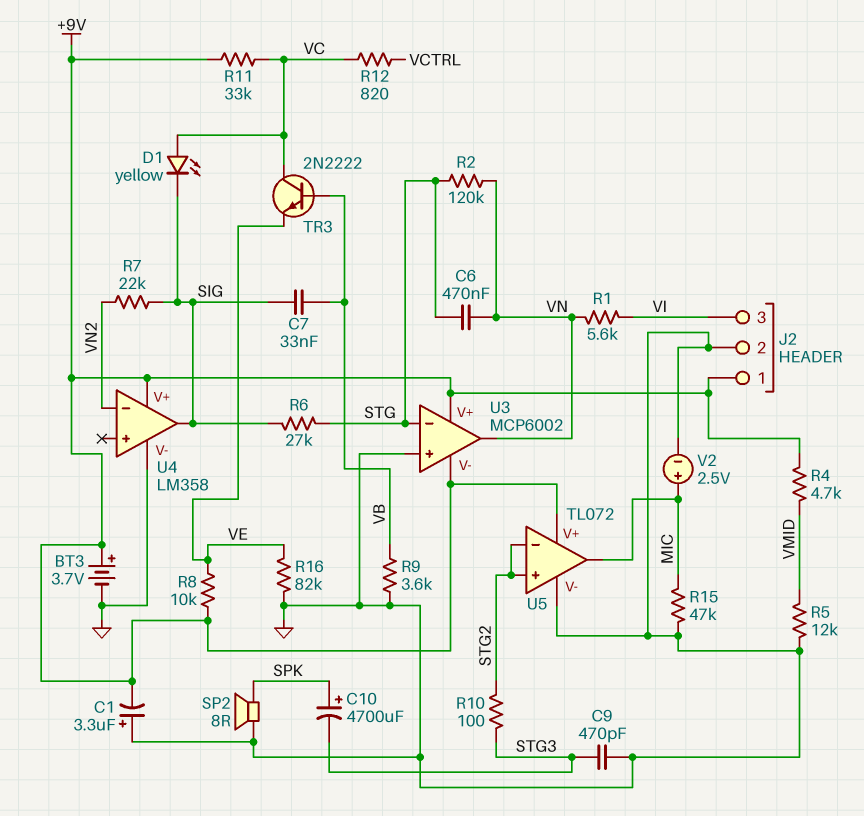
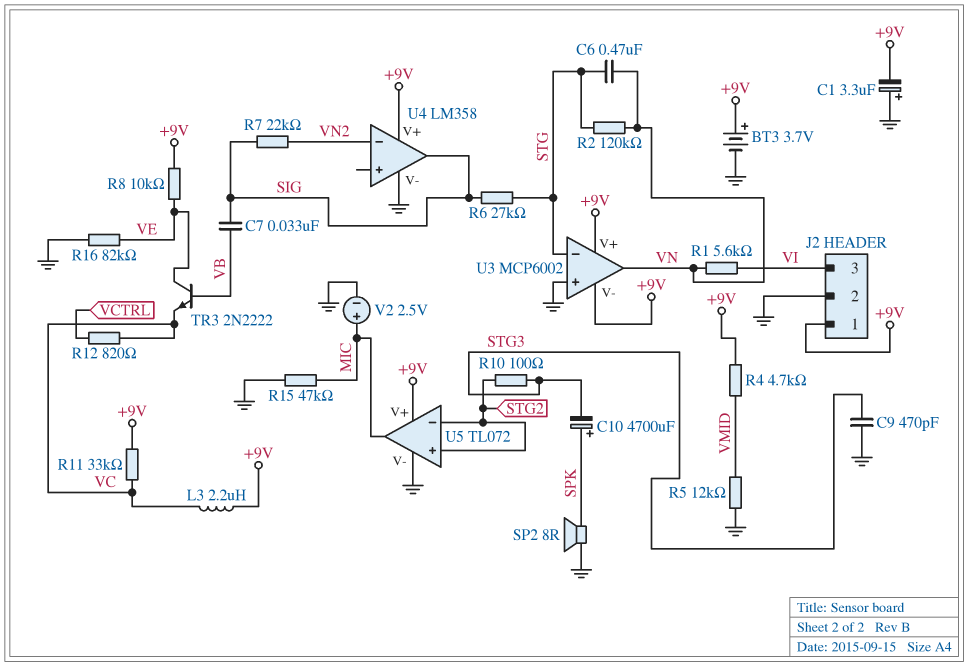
D1: LED yellow (A VC, K SIG) -> none
L3: none -> 2.2uH (+9V, VC)
R9: 3.6k (GND, VB) -> none
TR3: NPN 2N2222 (B VB, C VC, E VE) -> NPN 2N2222 (B VB, C VE, E VC)

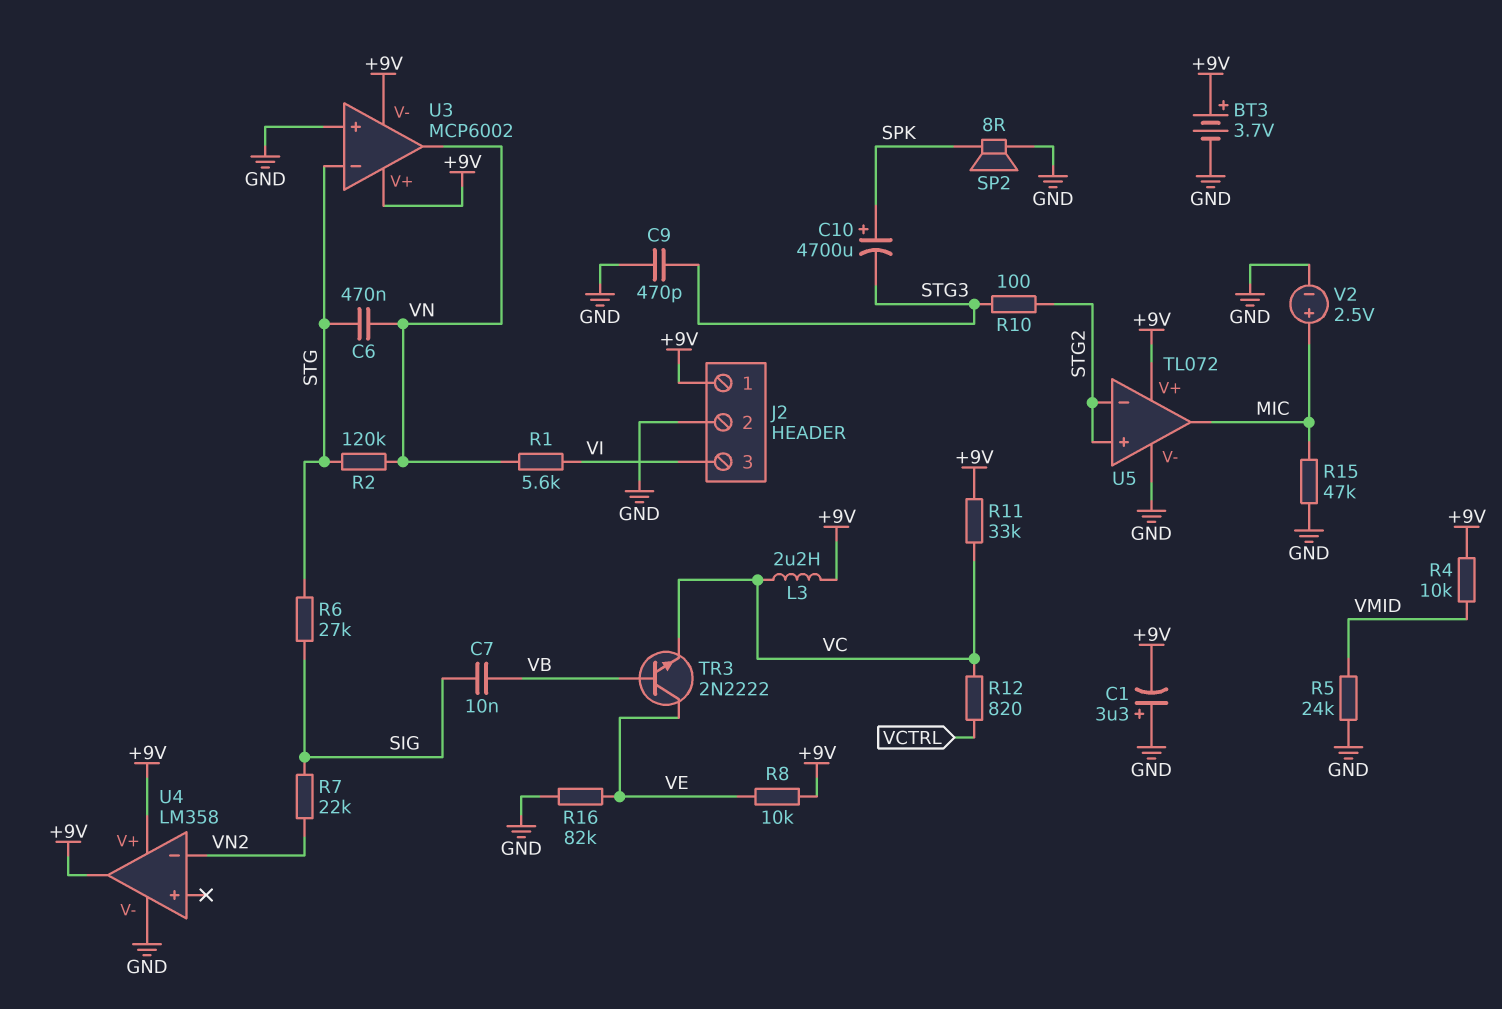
C7: 33nF (SIG, VB) -> 10nF (SIG, VB)
R4: 4.7k (+9V, VMID) -> 10k (+9V, VMID)
R5: 12k (GND, VMID) -> 24k (GND, VMID)
U4 pin out: SIG -> +9V

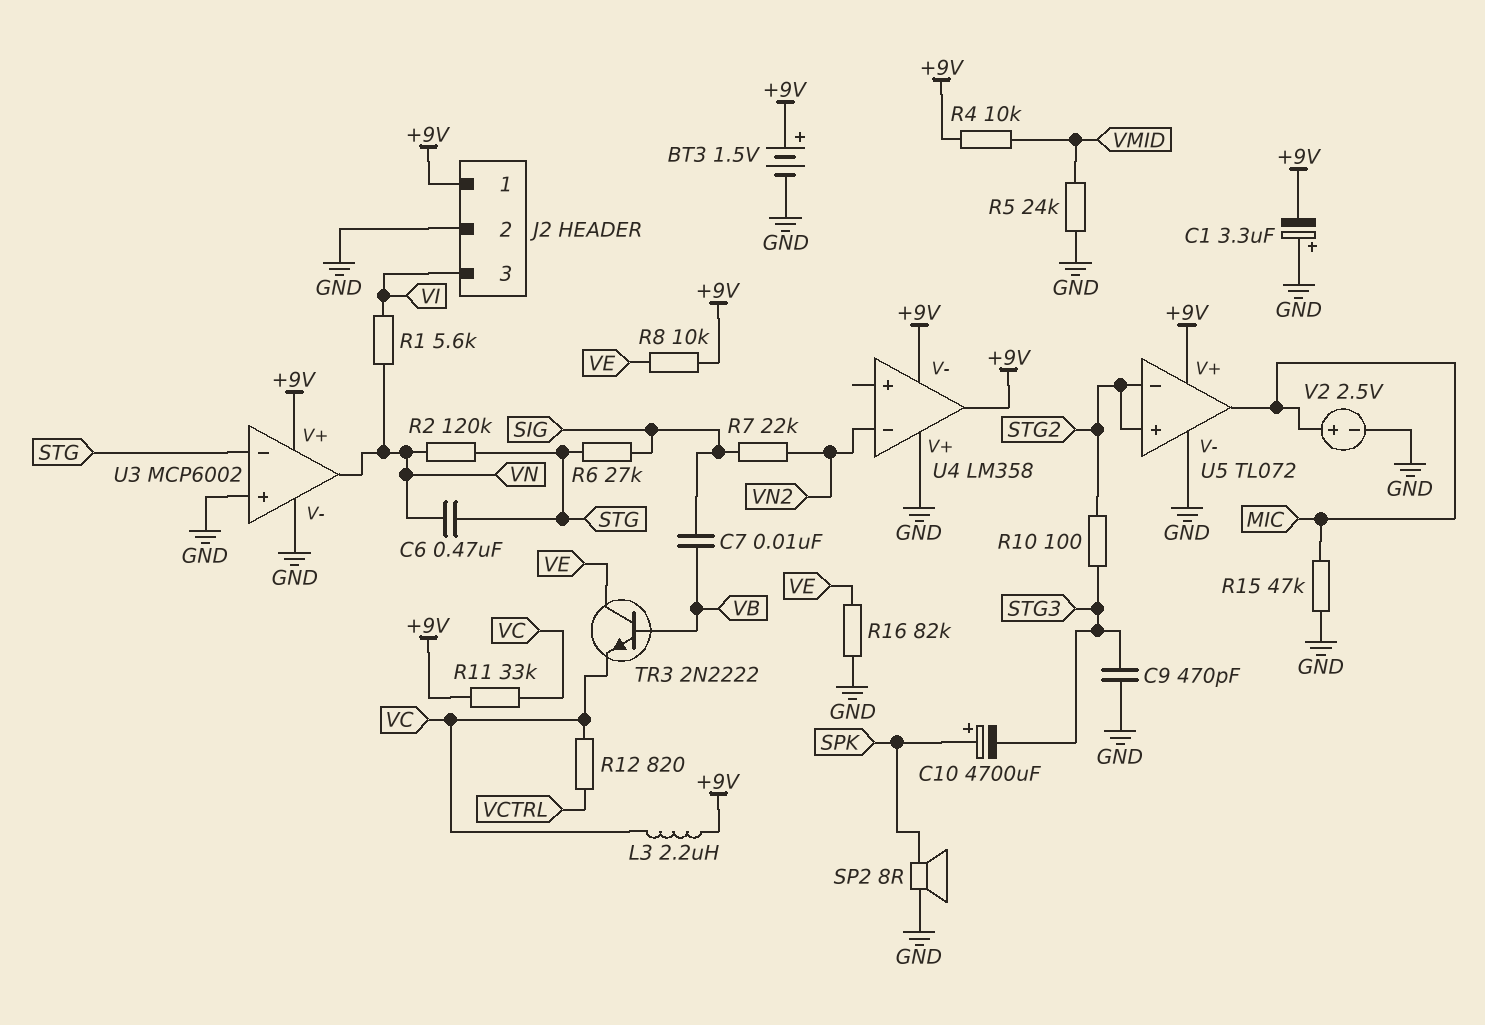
BT3: 3.7V (plus +9V, minus GND) -> 1.5V (plus +9V, minus GND)
U3 pin V-: +9V -> GND
U4 pin V+: +9V -> GND
U4 pin V-: GND -> +9V

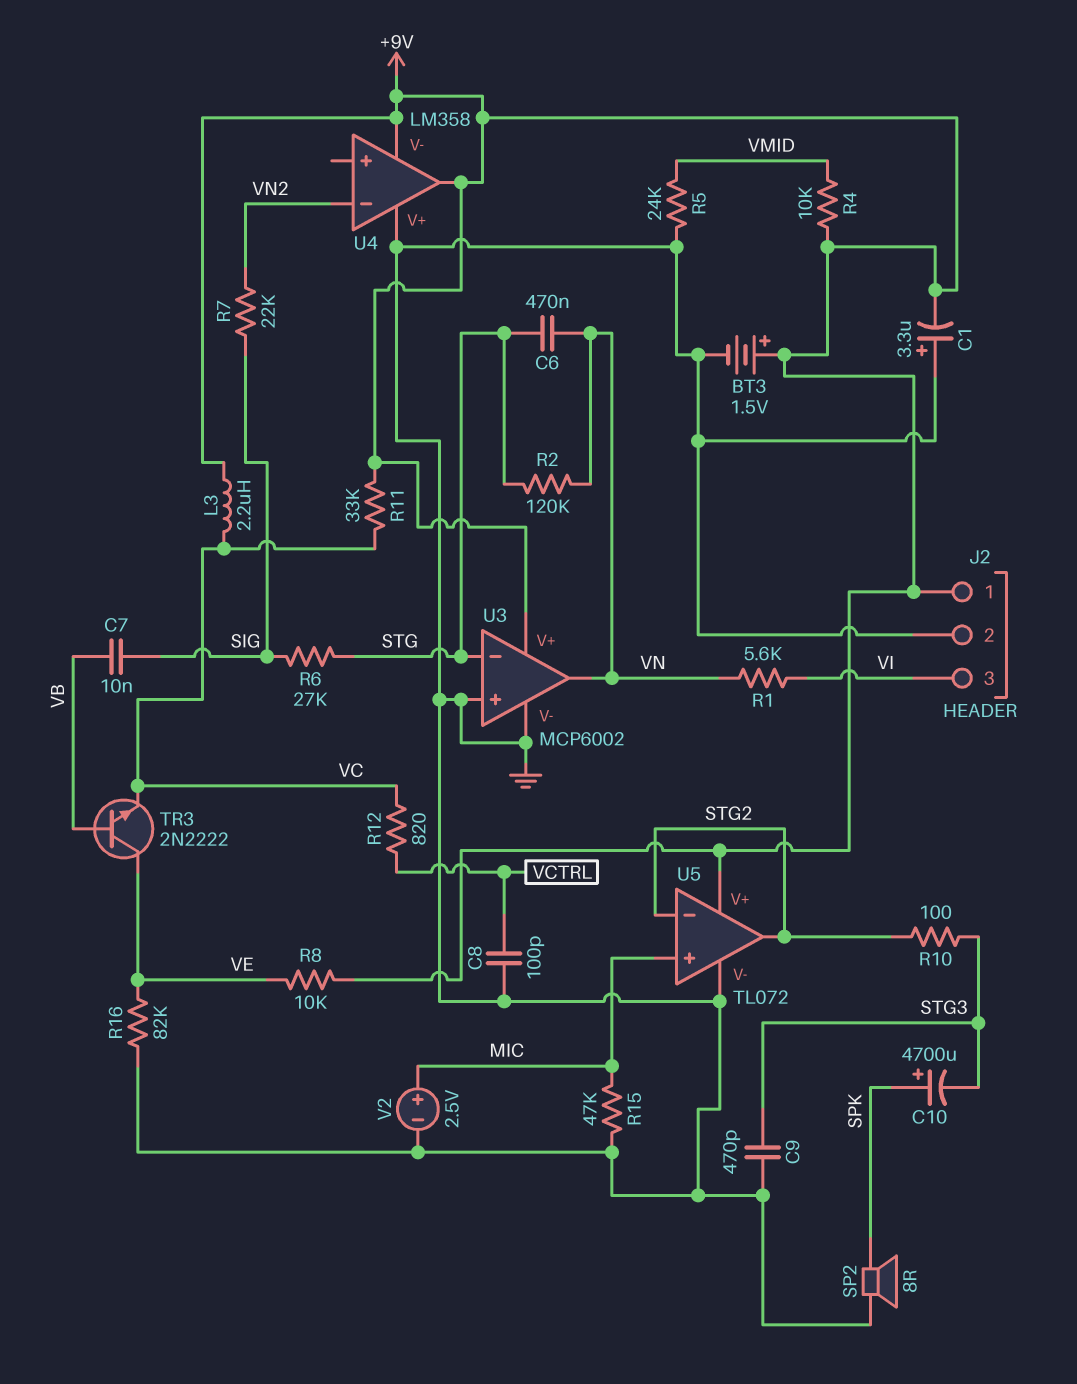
C8: none -> 100pF (GND, VCTRL)
U5 pin in+: STG2 -> MIC
U5 pin out: MIC -> STG2

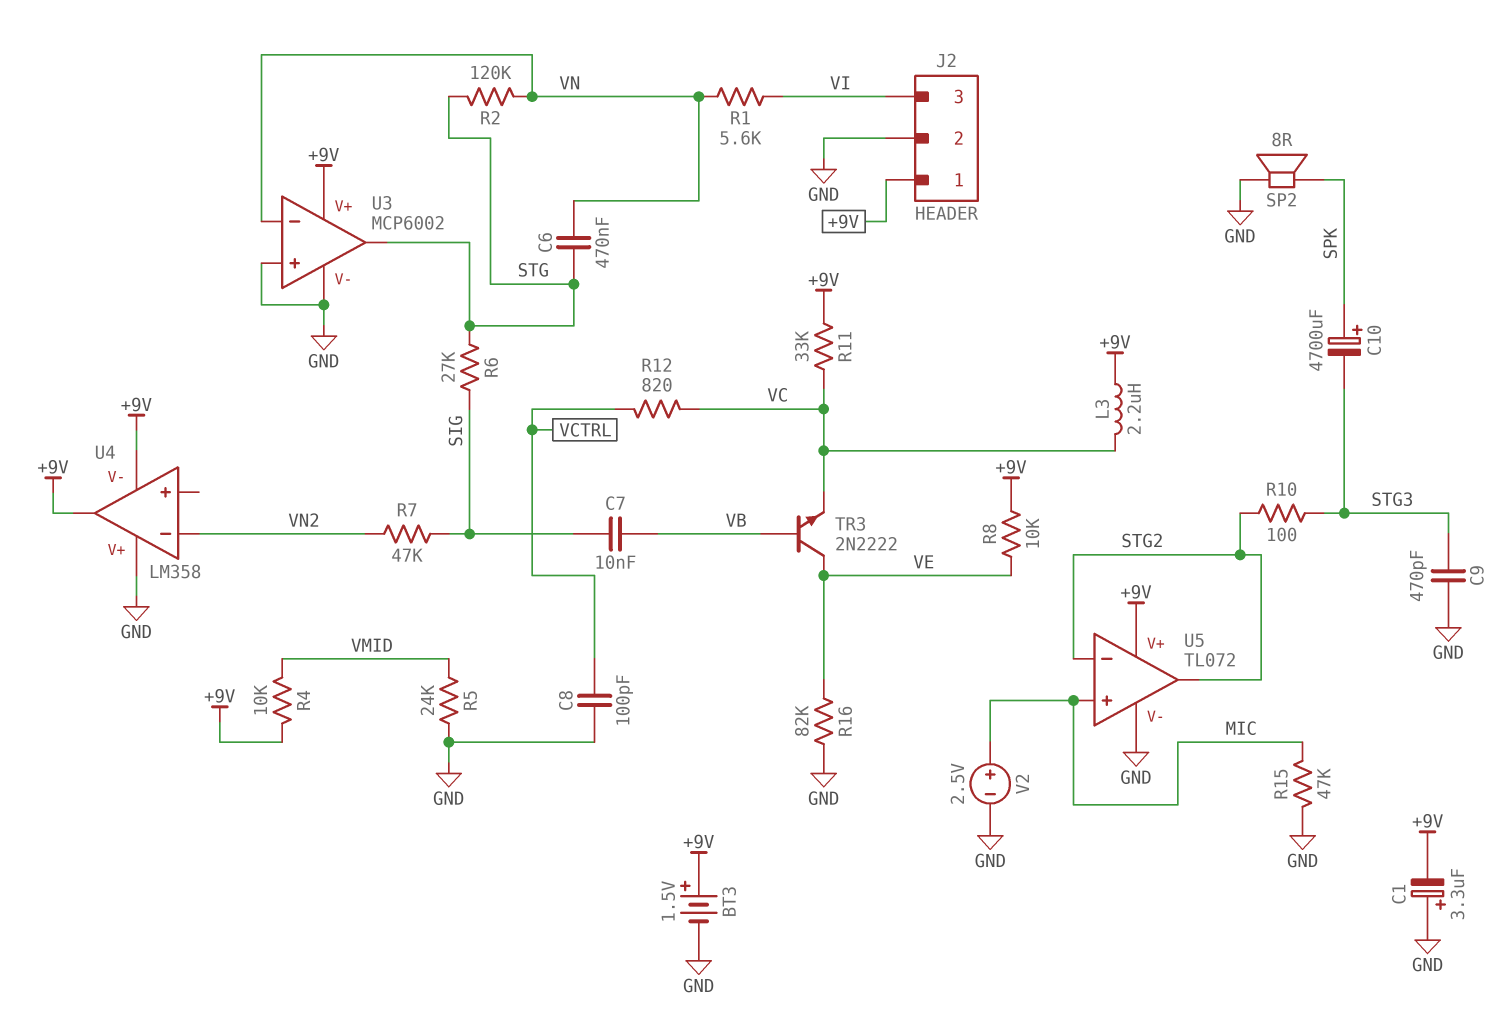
R7: 22k (SIG, VN2) -> 47k (SIG, VN2)
U3 pin in-: STG -> VN
U3 pin out: VN -> STG

